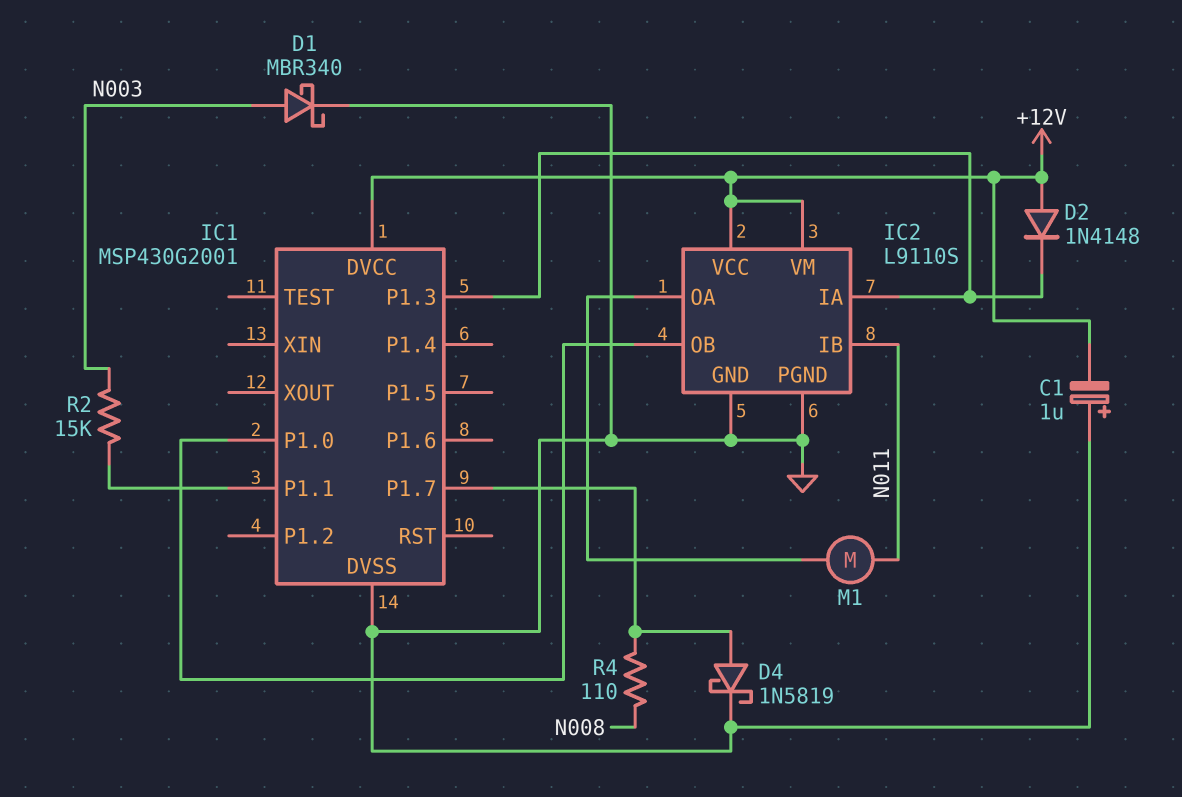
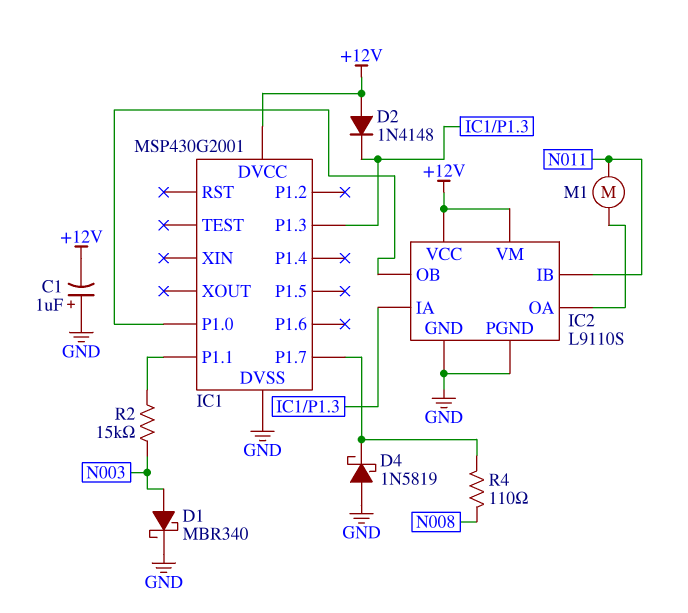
D4: schottky 1N5819 (A IC1/P1.7, K GND) -> schottky 1N5819 (A GND, K IC1/P1.7)

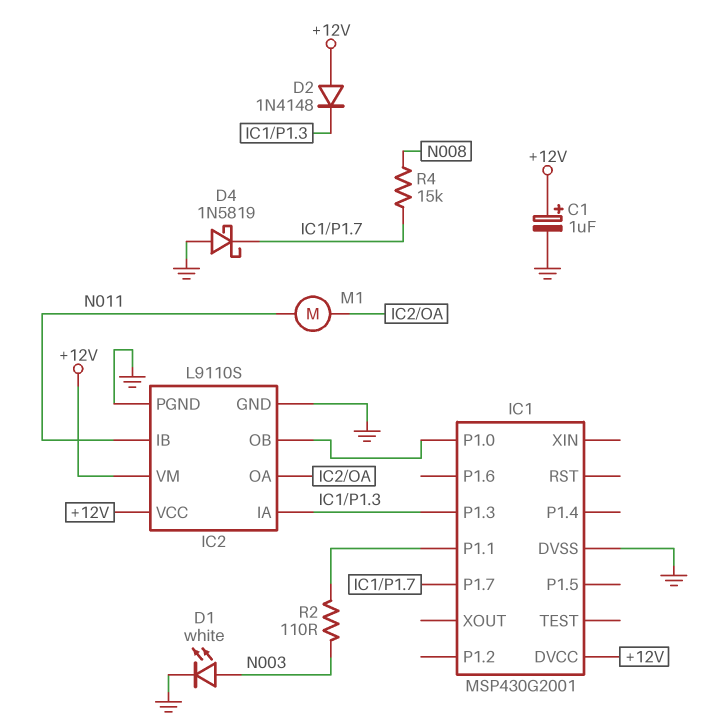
C1: 1uF (plus GND, minus +12V) -> 1uF (plus +12V, minus GND)
D1: schottky MBR340 (A N003, K GND) -> LED white (A N003, K GND)
R2: 15k (IC1/P1.1, N003) -> 110 (IC1/P1.1, N003)
R4: 110 (IC1/P1.7, N008) -> 15k (IC1/P1.7, N008)

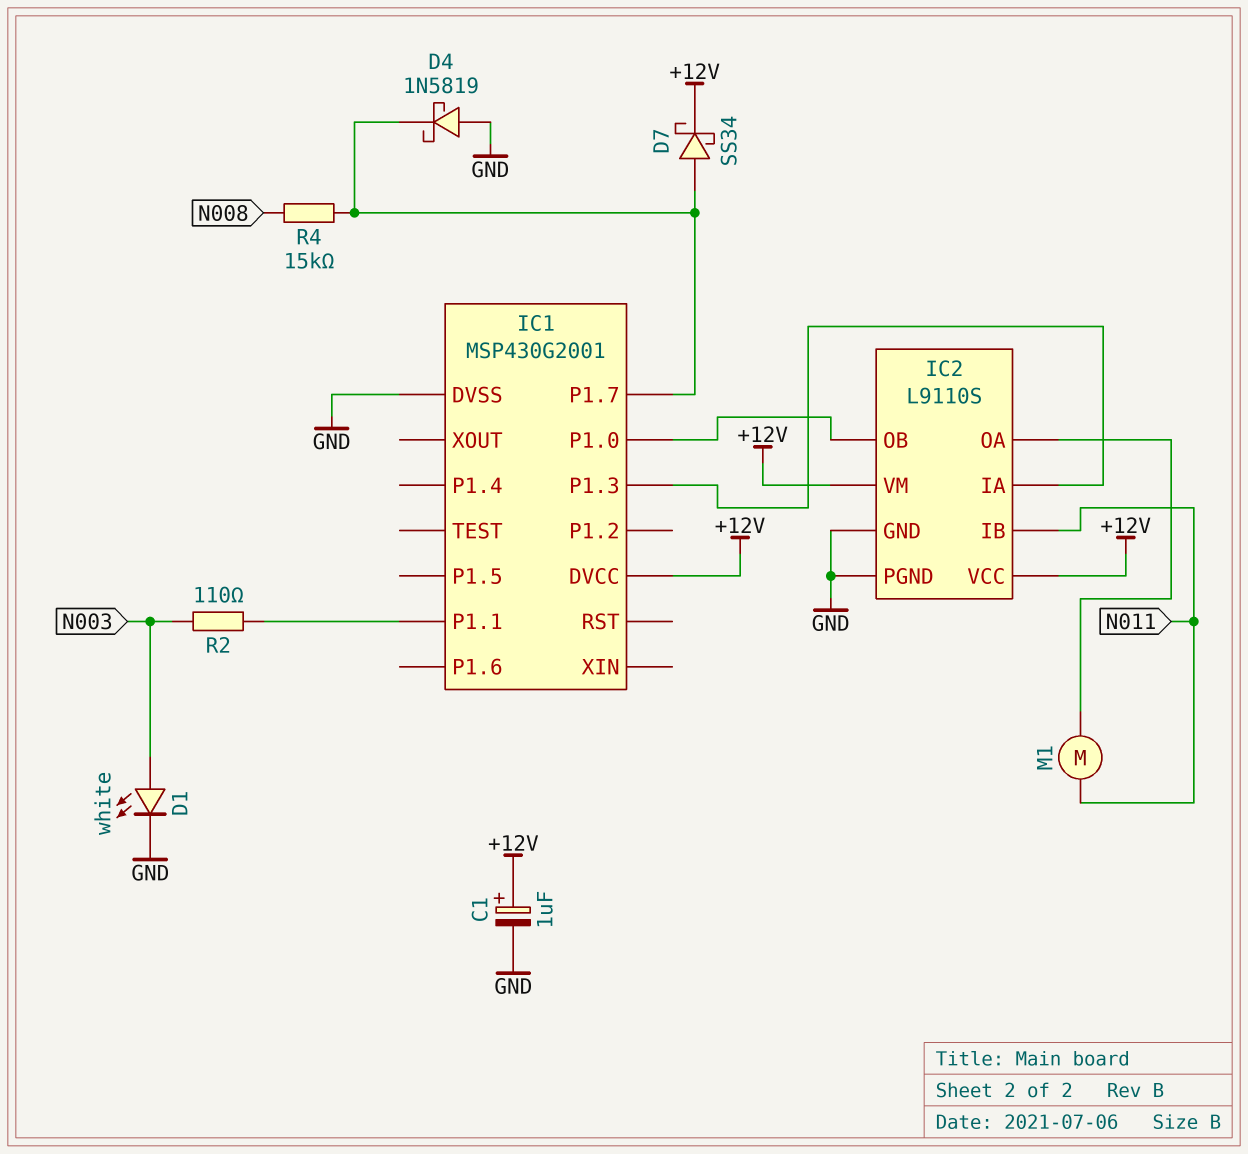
D2: diode 1N4148 (A +12V, K IC1/P1.3) -> none
D7: none -> schottky SS34 (A IC1/P1.7, K +12V)

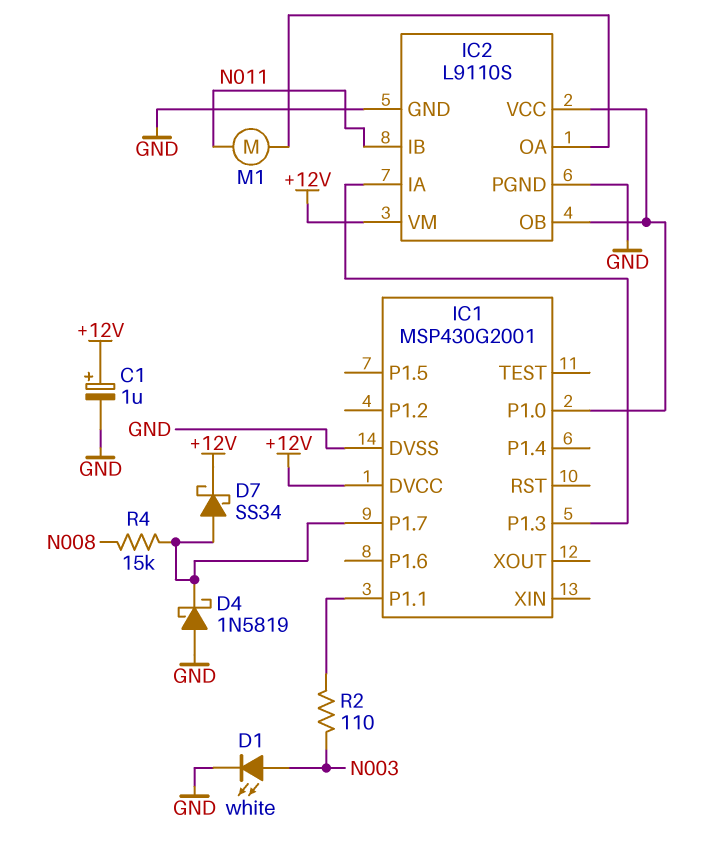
IC2 pin VCC: +12V -> IC1/P1.0

